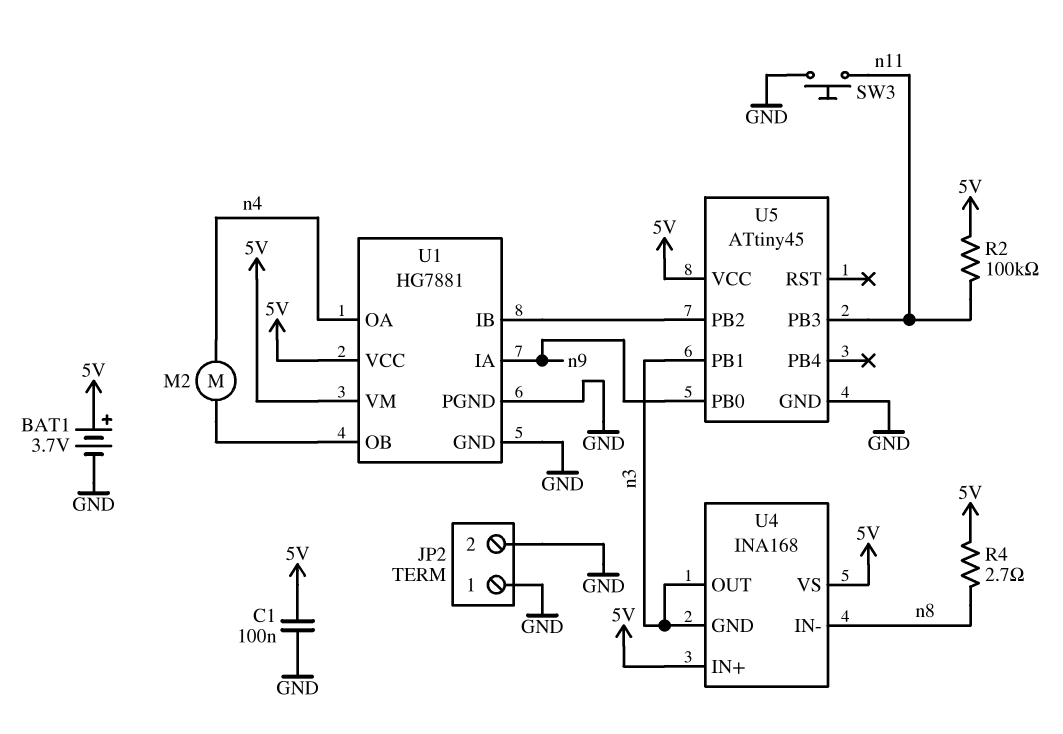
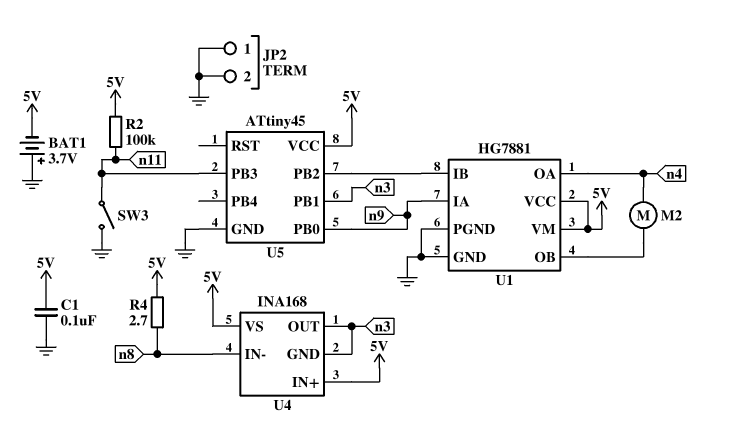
BAT1: 3.7V (plus 5V, minus GND) -> 3.7V (plus GND, minus 5V)
SW3: button (GND, n11) -> switch (GND, n11)

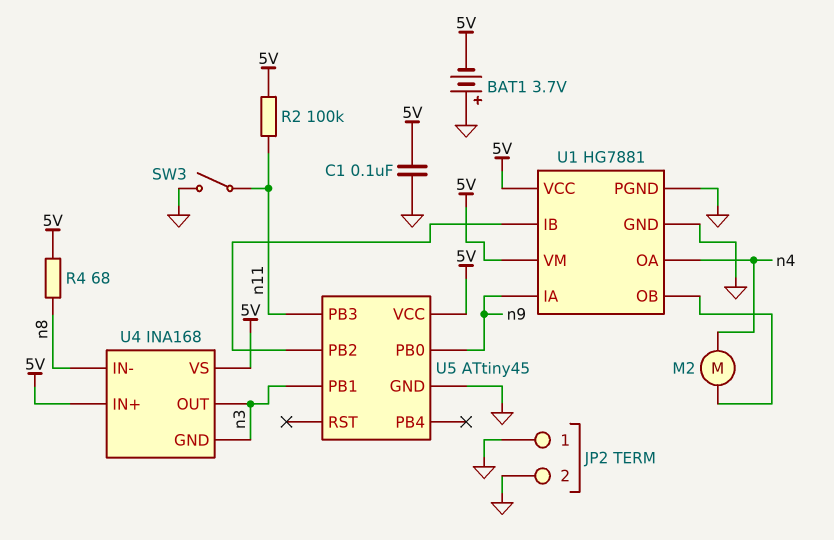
R4: 2.7 (5V, n8) -> 68 (5V, n8)

